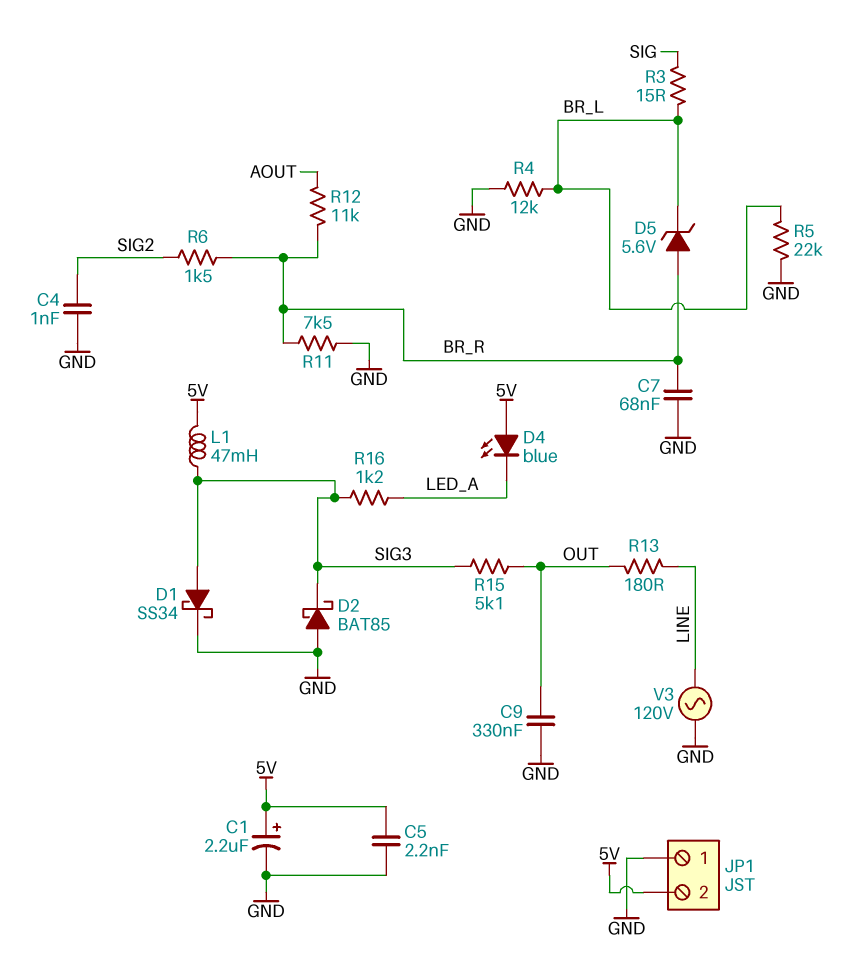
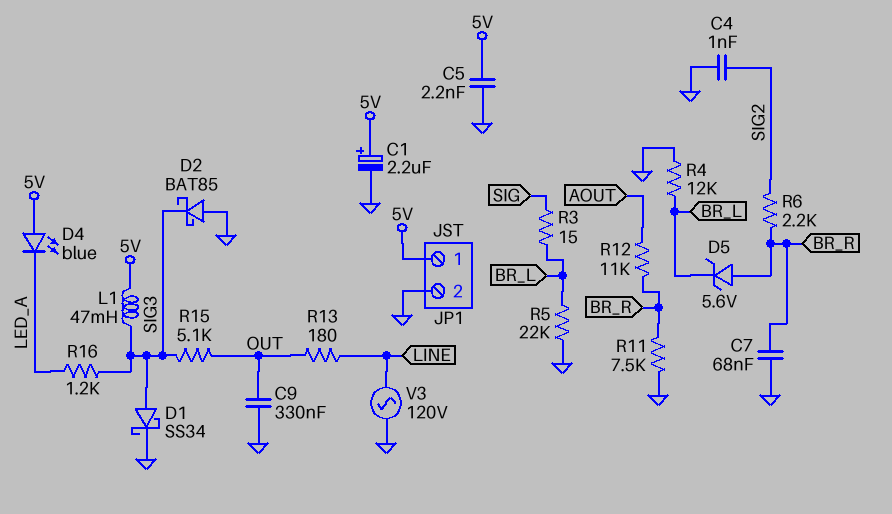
JP1 pin 1: GND -> 5V
JP1 pin 2: 5V -> GND
R6: 1.5k (BR_R, SIG2) -> 2.2k (BR_R, SIG2)

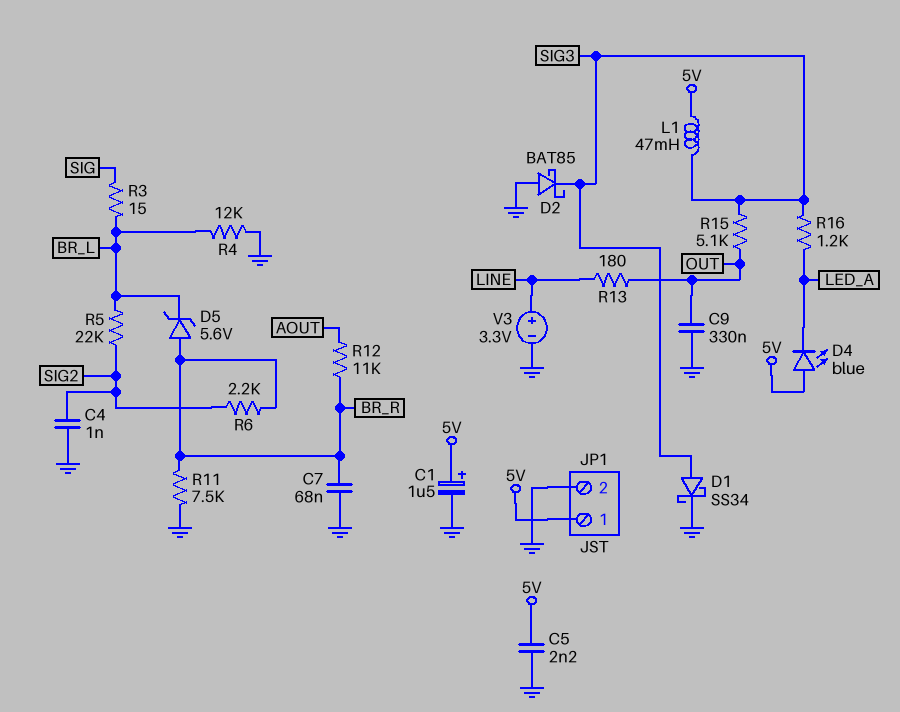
C1: 2.2uF (plus 5V, minus GND) -> 1.5uF (plus 5V, minus GND)
R5: 22k (BR_L, GND) -> 22k (BR_L, SIG2)
V3: AC 120V (GND, LINE) -> 3.3V (plus LINE, minus GND)

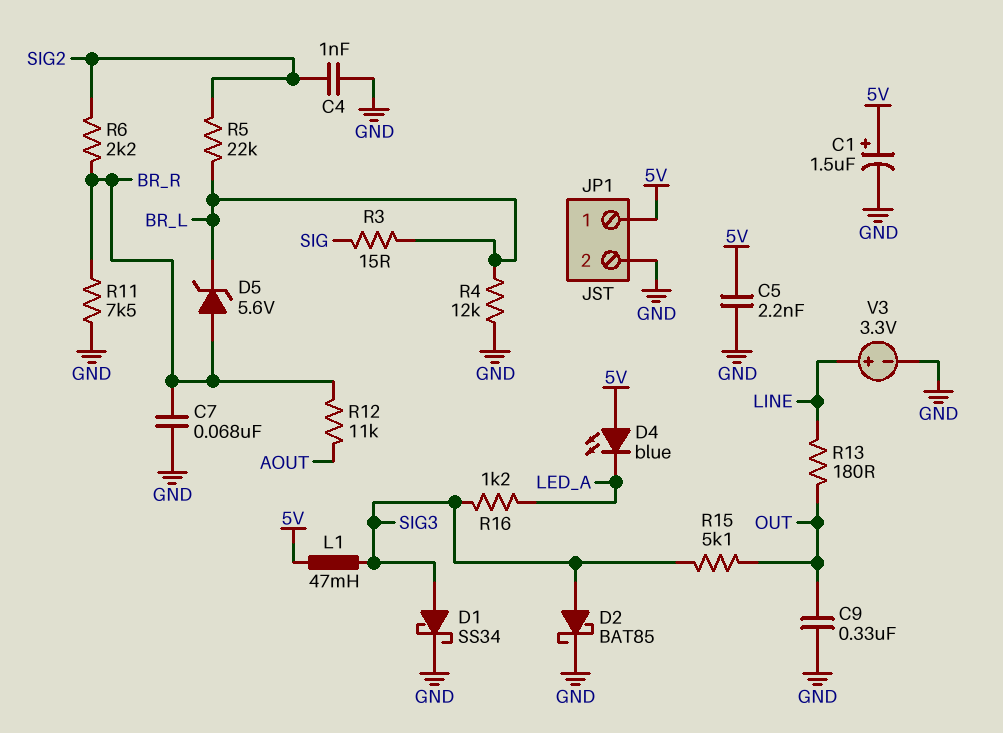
D2: schottky BAT85 (A GND, K SIG3) -> schottky BAT85 (A SIG3, K GND)

